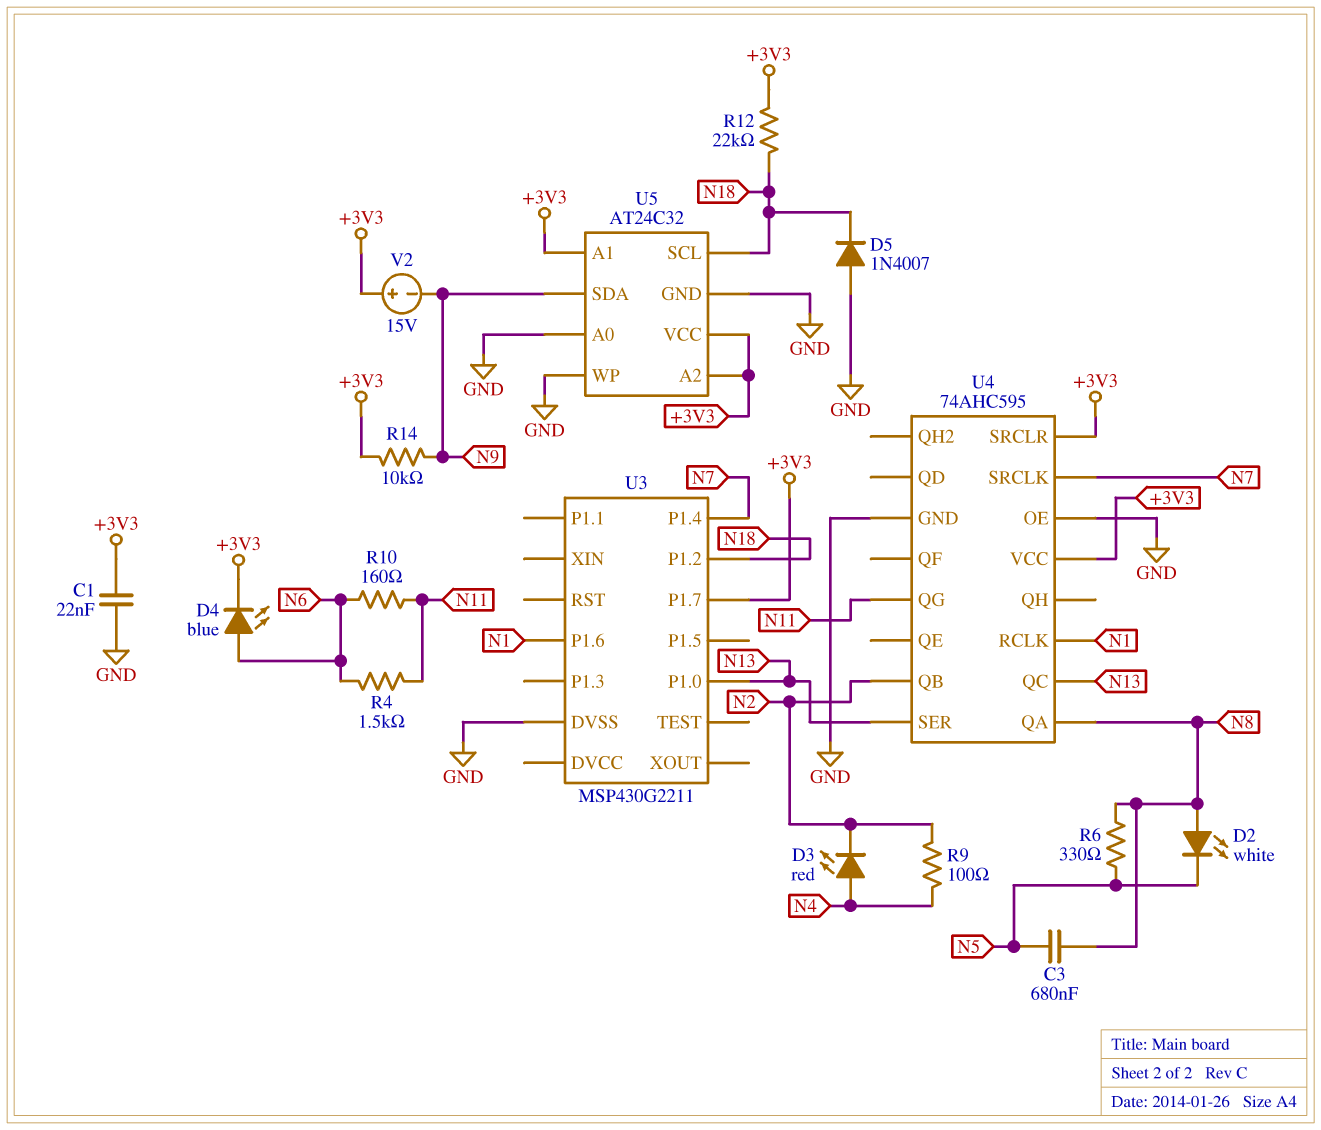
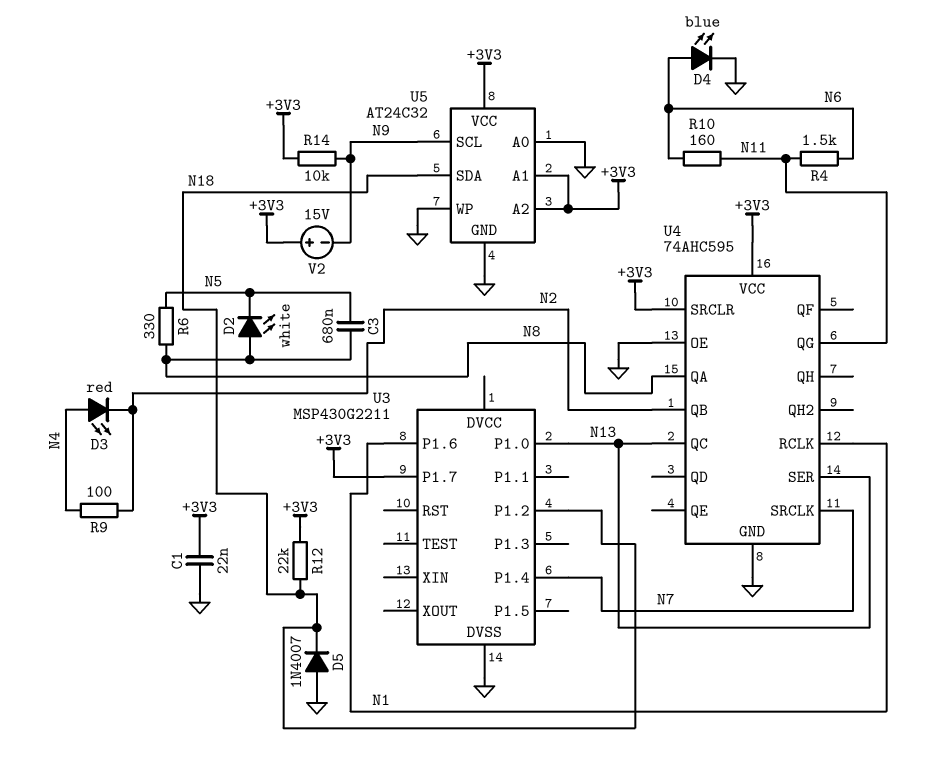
D4: LED blue (A N6, K +3V3) -> LED blue (A N6, K GND)
U5 pin SCL: N18 -> N9
U5 pin SDA: N9 -> N18

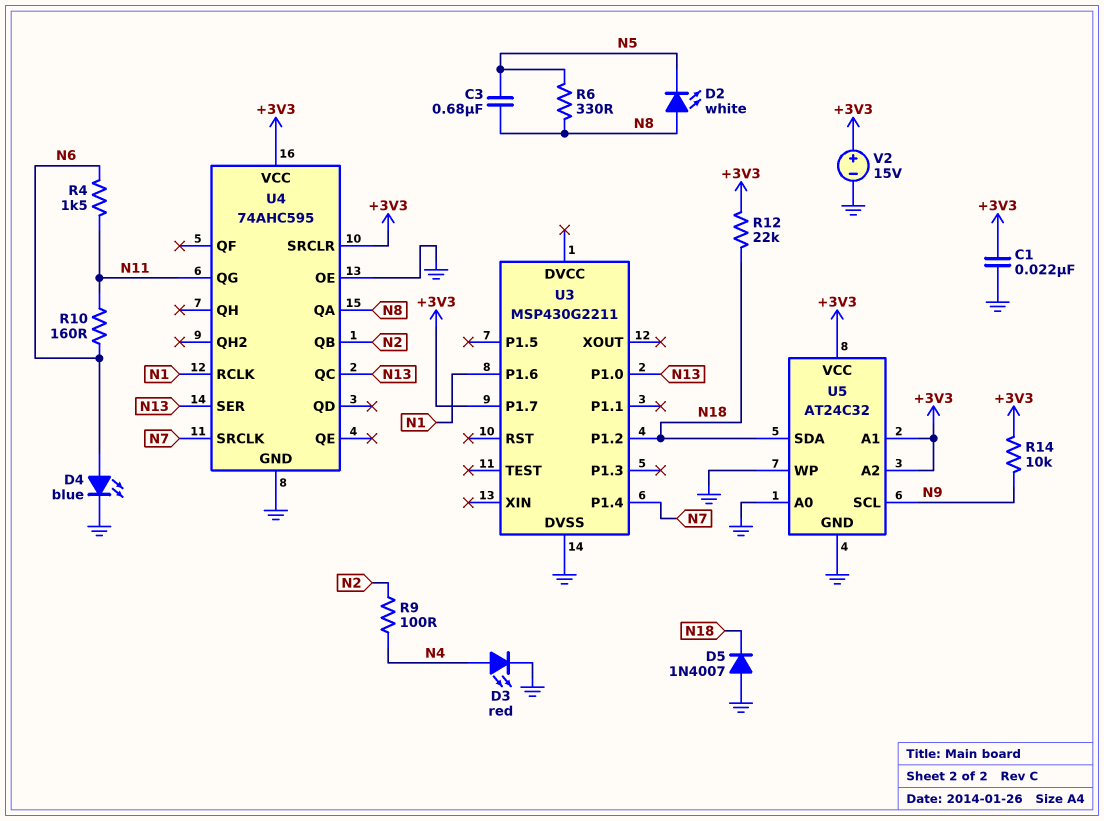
D3: LED red (A N4, K N2) -> LED red (A N4, K GND)
V2: 15V (plus +3V3, minus N9) -> 15V (plus +3V3, minus GND)

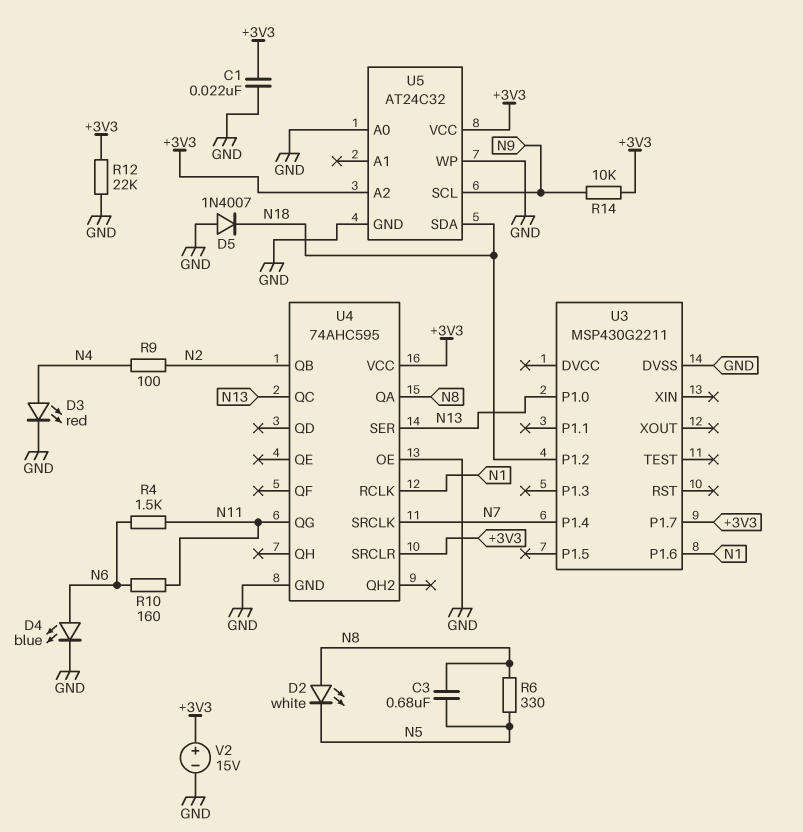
R12: 22k (+3V3, N18) -> 22k (+3V3, GND)
U5 pin A1: +3V3 -> none

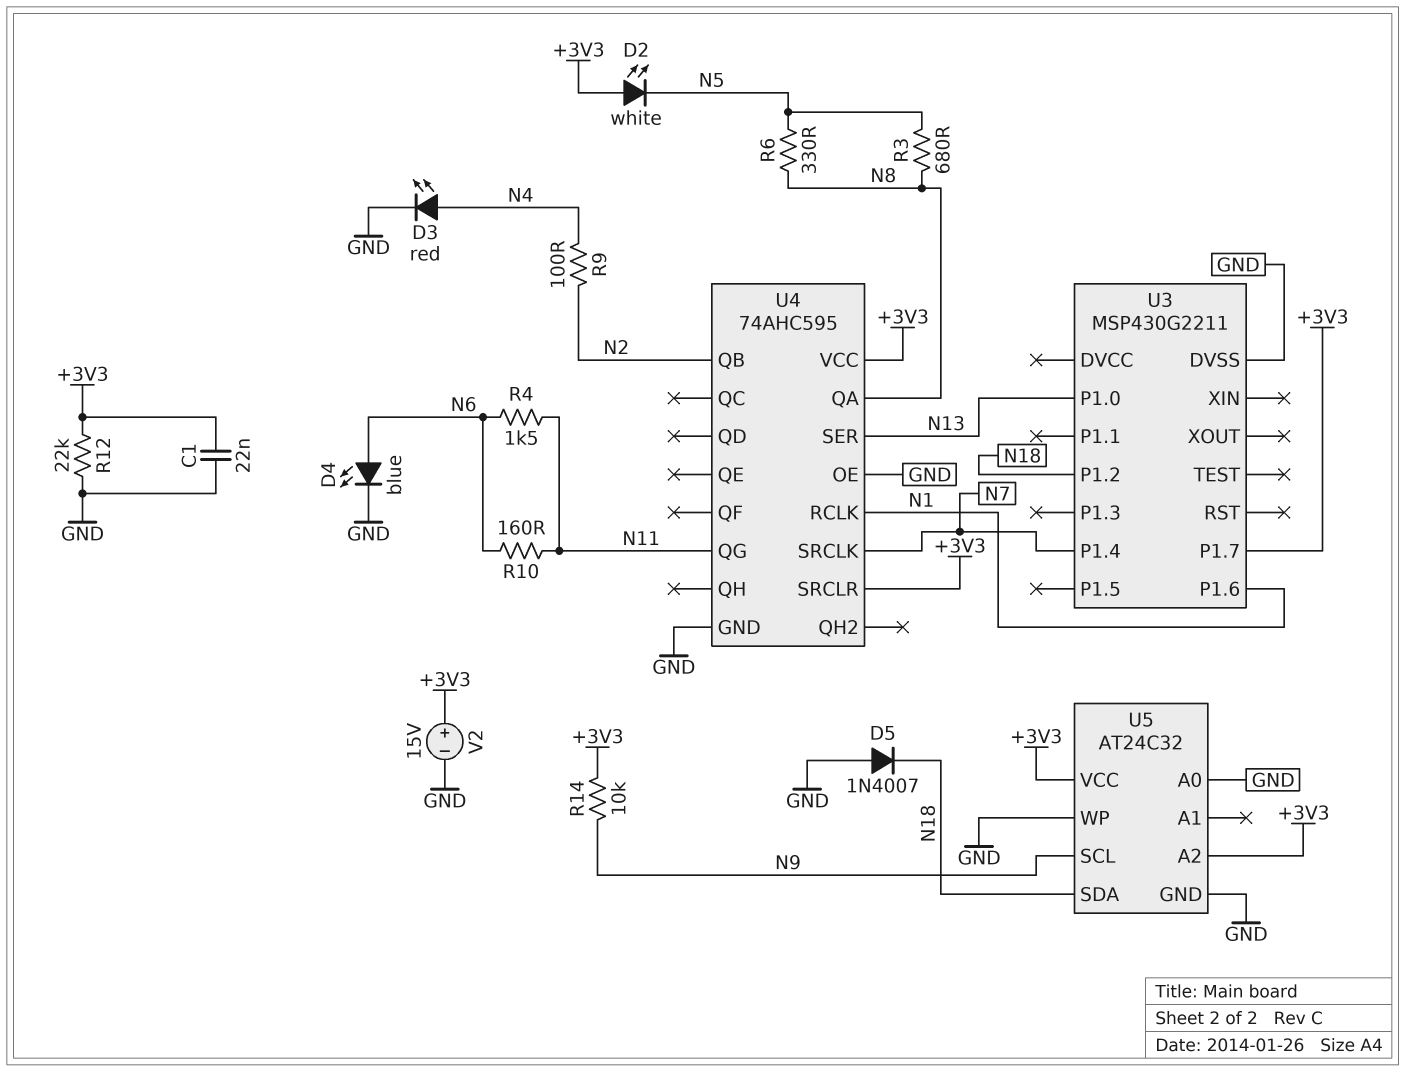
C3: 680nF (N5, N8) -> none
D2: LED white (A N8, K N5) -> LED white (A +3V3, K N5)
R3: none -> 680 (N5, N8)
U4 pin QC: N13 -> none

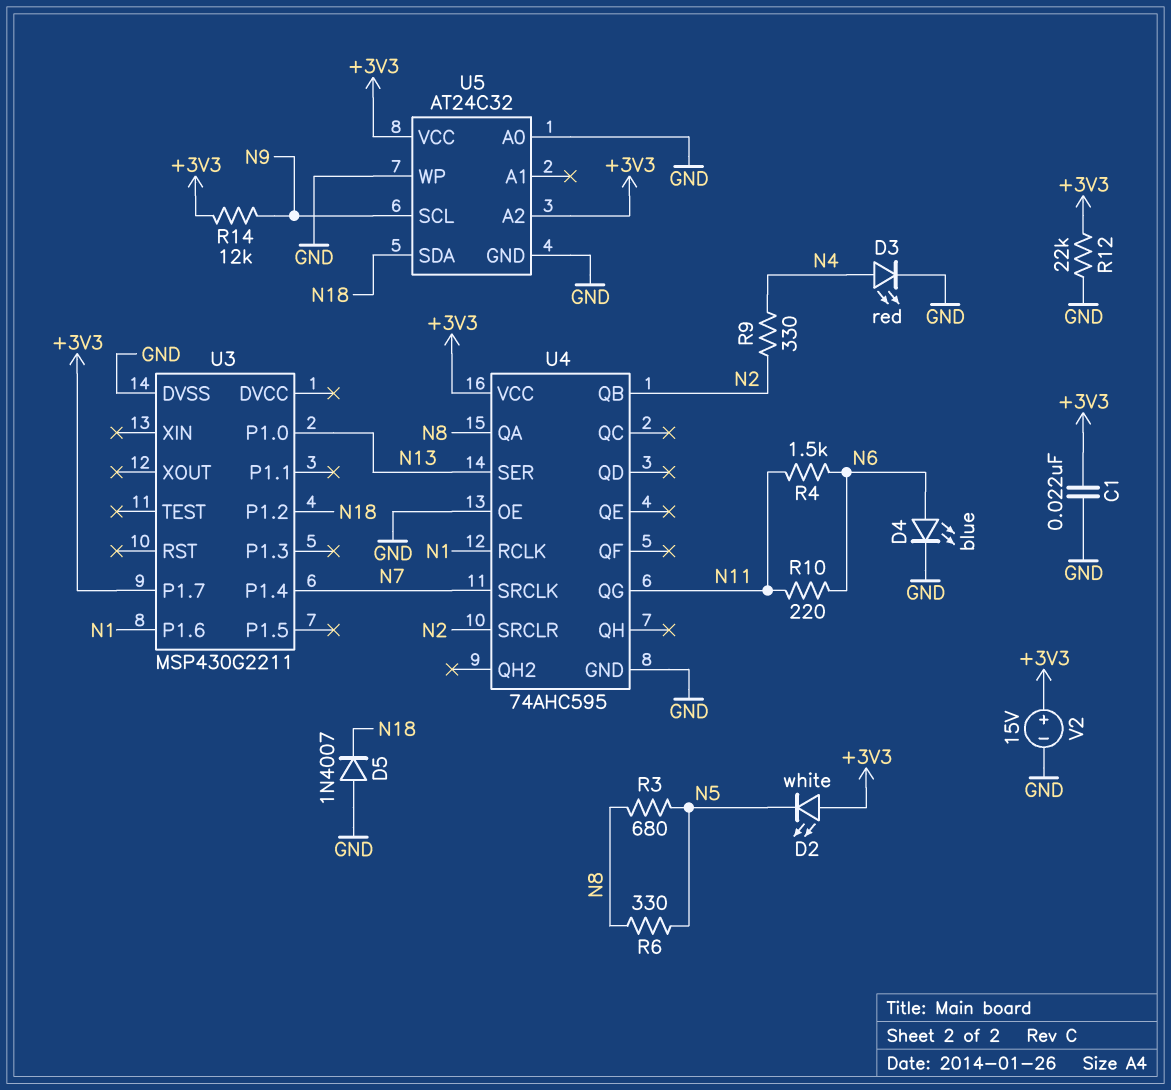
R9: 100 (N2, N4) -> 330 (N2, N4)
R10: 160 (N6, N11) -> 220 (N6, N11)
R14: 10k (+3V3, N9) -> 12k (+3V3, N9)
U4 pin SRCLR: +3V3 -> N2

